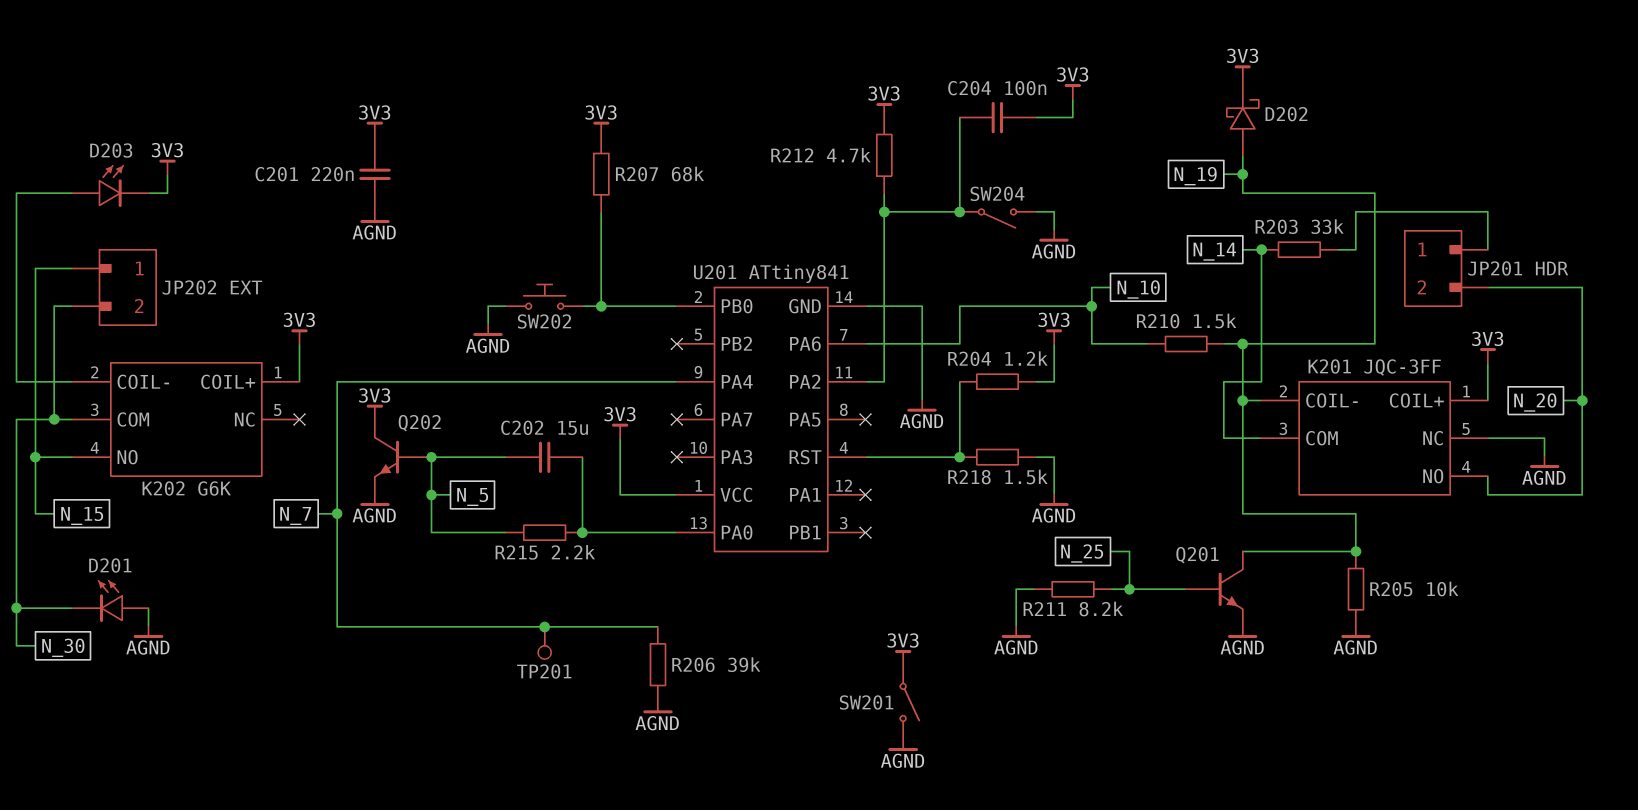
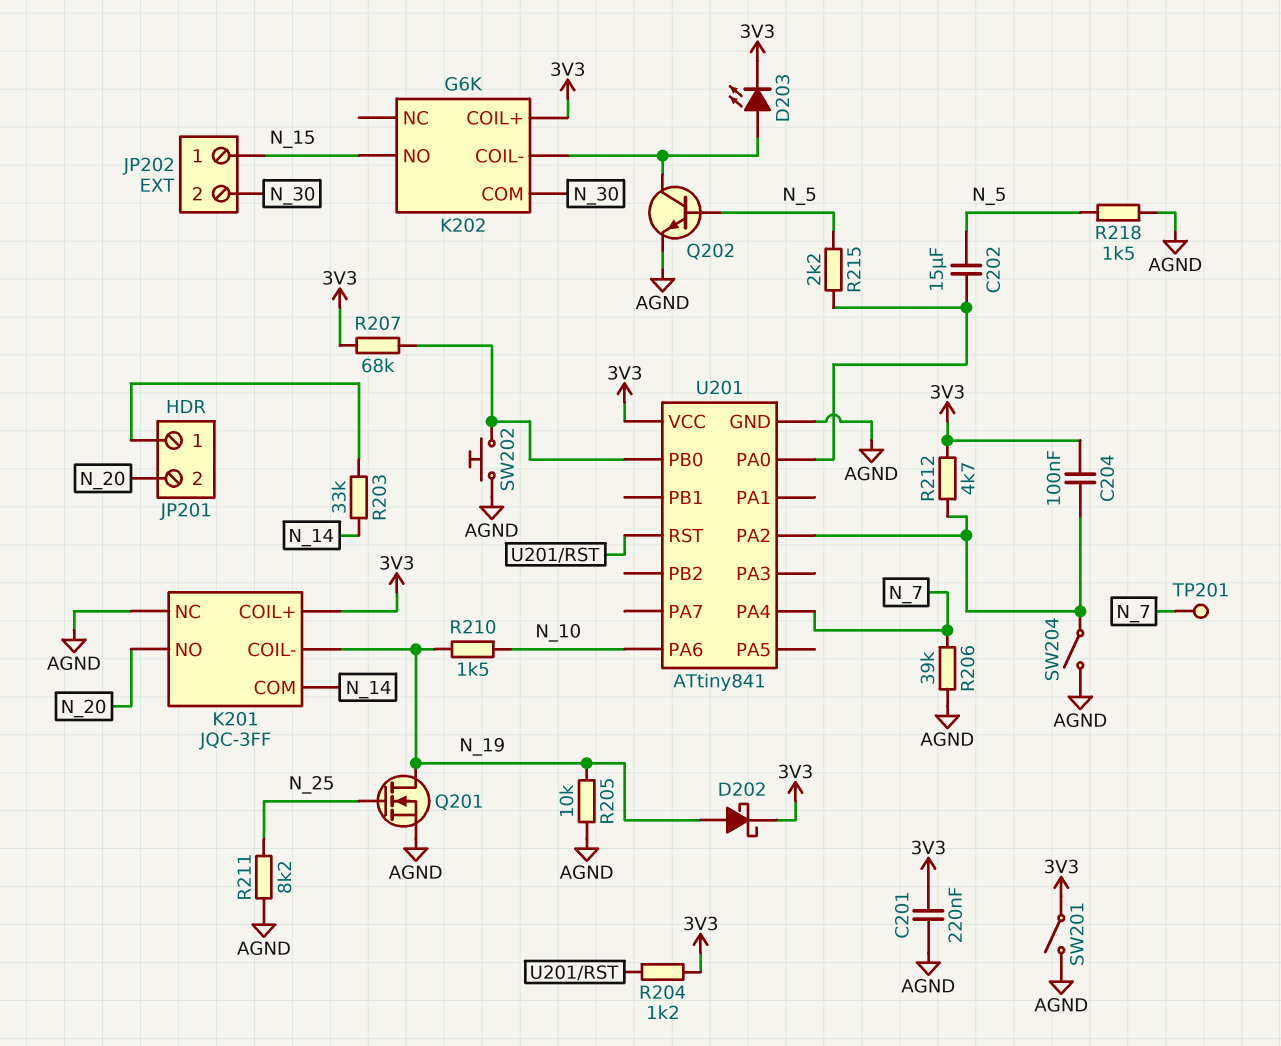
D201: LED (A AGND, K N_30) -> none
Q201: NPN (B N_25, C N_19, E AGND) -> NMOS (G N_25, D N_19, S AGND)
Q202: NPN (B N_5, C 3V3, E AGND) -> NPN (B N_5, C K202/COIL-, E AGND)
R218: 1.5k (AGND, U201/RST) -> 1.5k (AGND, N_5)

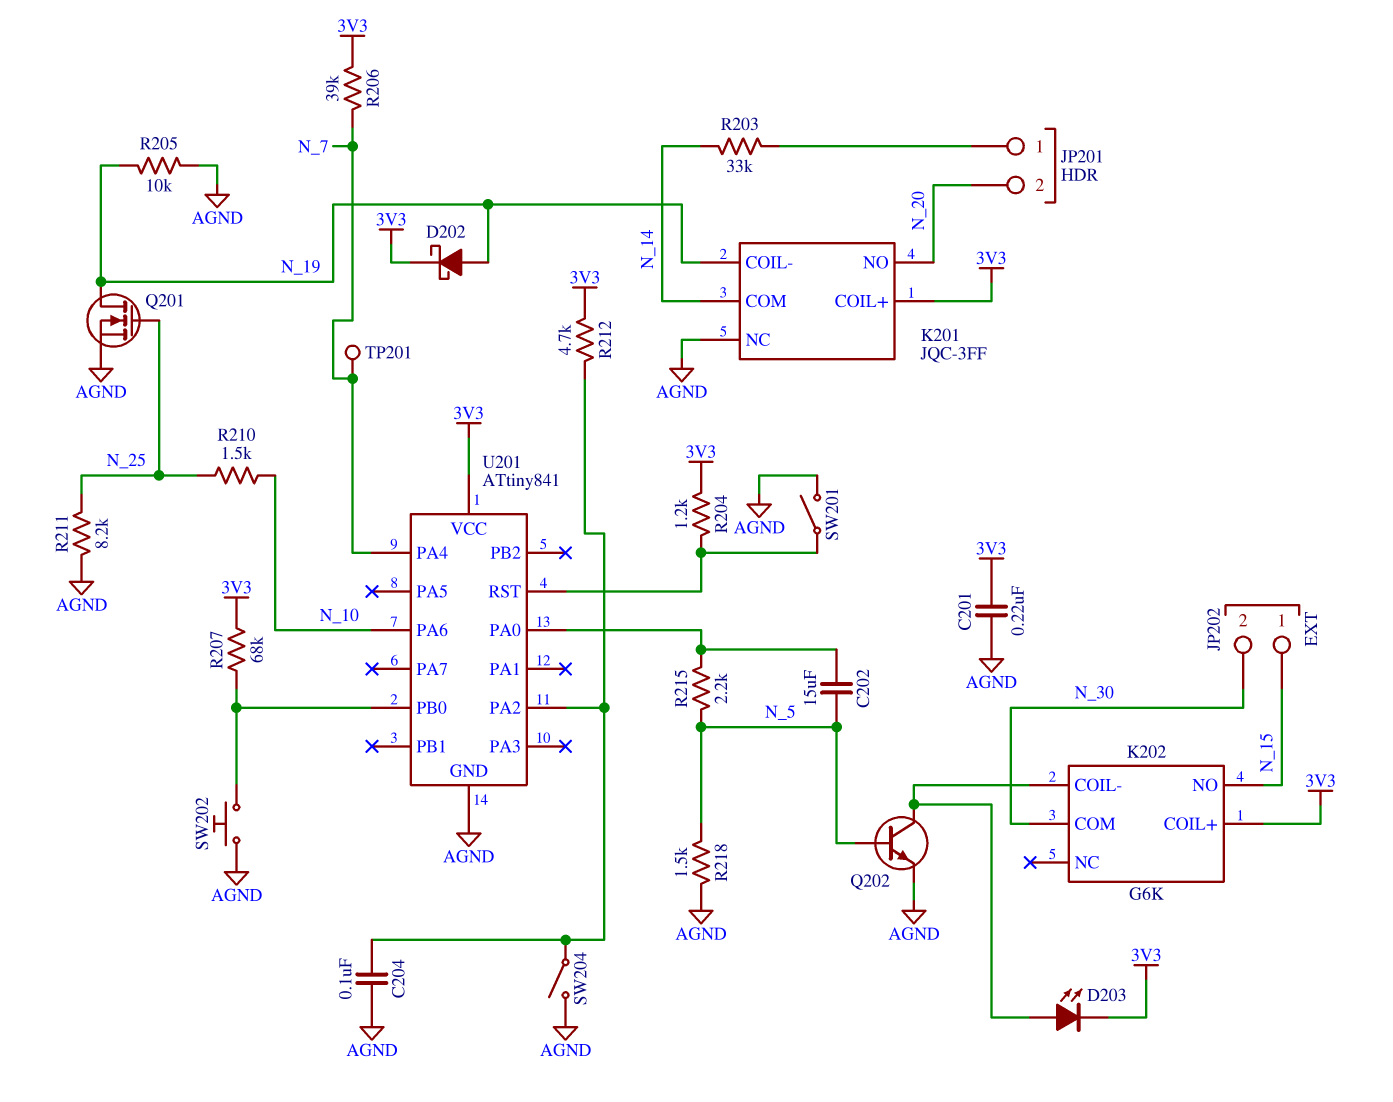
C204: 100nF (3V3, U201/PA2) -> 100nF (AGND, U201/PA2)
R206: 39k (AGND, N_7) -> 39k (3V3, N_7)
R210: 1.5k (N_10, N_19) -> 1.5k (N_10, N_25)
SW201: switch (3V3, AGND) -> switch (AGND, U201/RST)

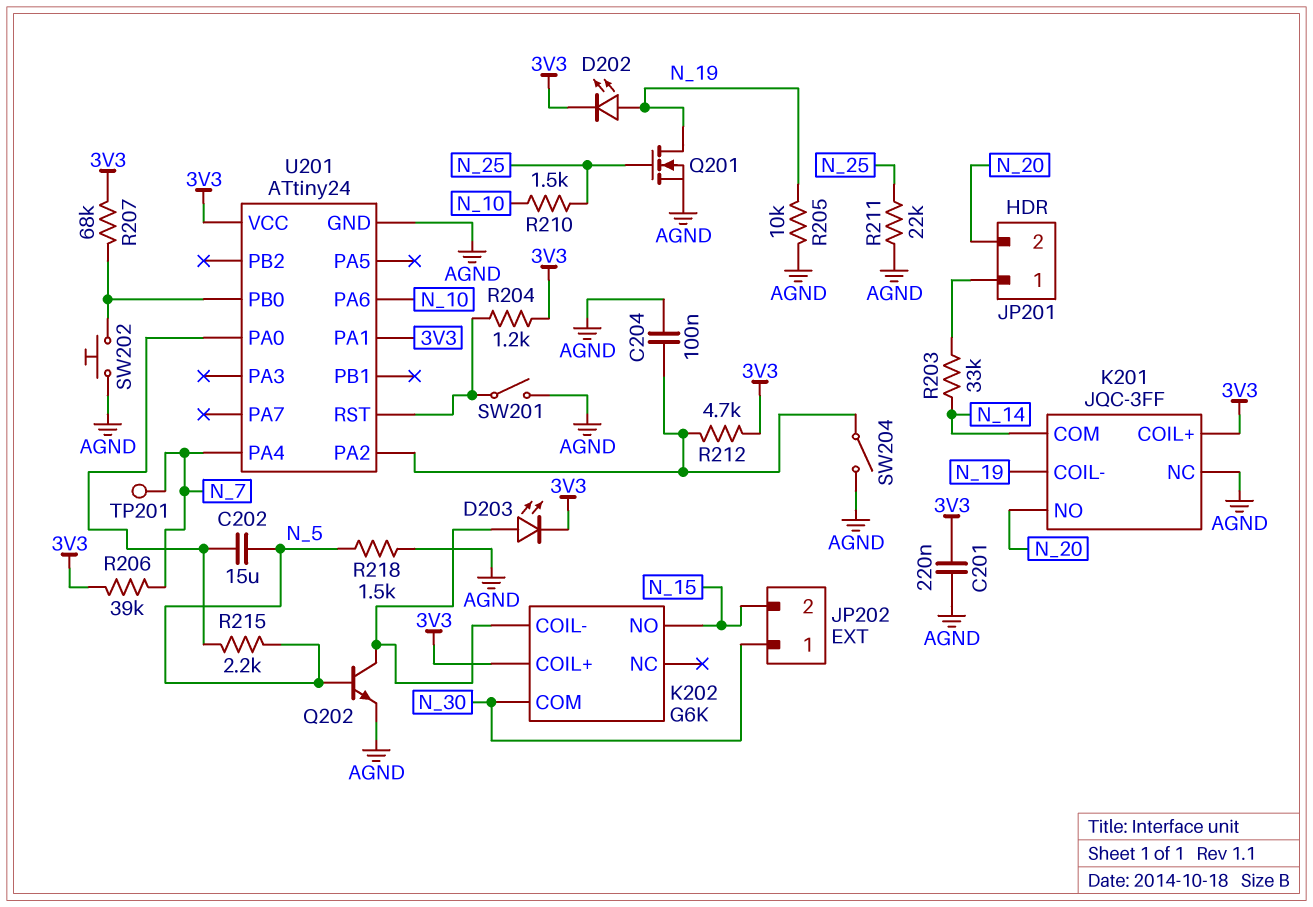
D202: schottky (A N_19, K 3V3) -> LED (A N_19, K 3V3)
JP202 pin 1: N_15 -> N_30
JP202 pin 2: N_30 -> N_15
R211: 8.2k (AGND, N_25) -> 22k (AGND, N_25)
U201: ATtiny841 -> ATtiny24
U201 pin PA1: none -> 3V3

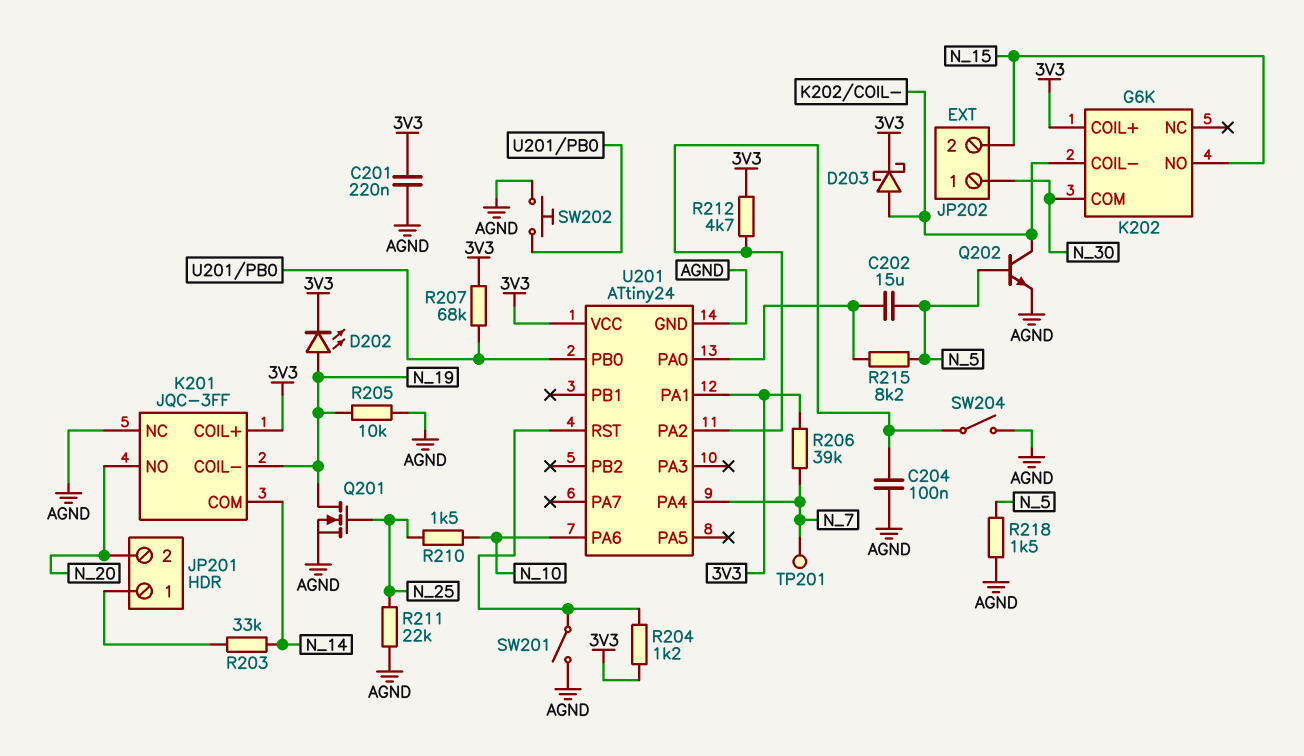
D203: LED (A K202/COIL-, K 3V3) -> schottky (A K202/COIL-, K 3V3)
R215: 2.2k (N_5, U201/PA0) -> 8.2k (N_5, U201/PA0)

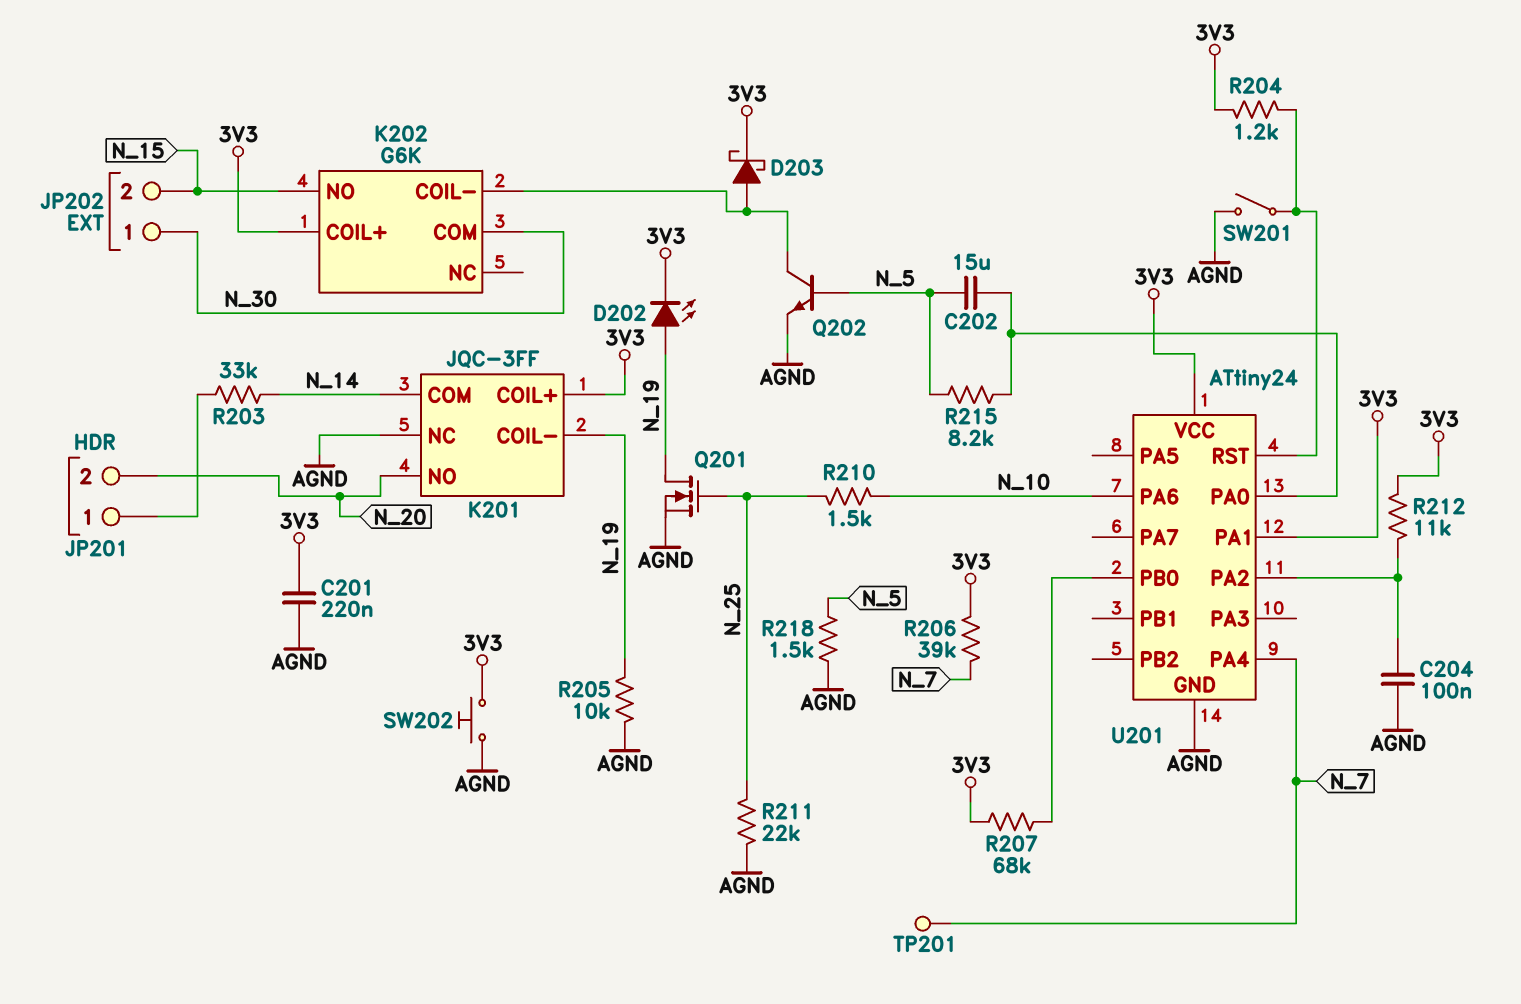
R212: 4.7k (3V3, U201/PA2) -> 11k (3V3, U201/PA2)
SW202: button (AGND, U201/PB0) -> button (3V3, AGND)
SW204: switch (AGND, U201/PA2) -> none

